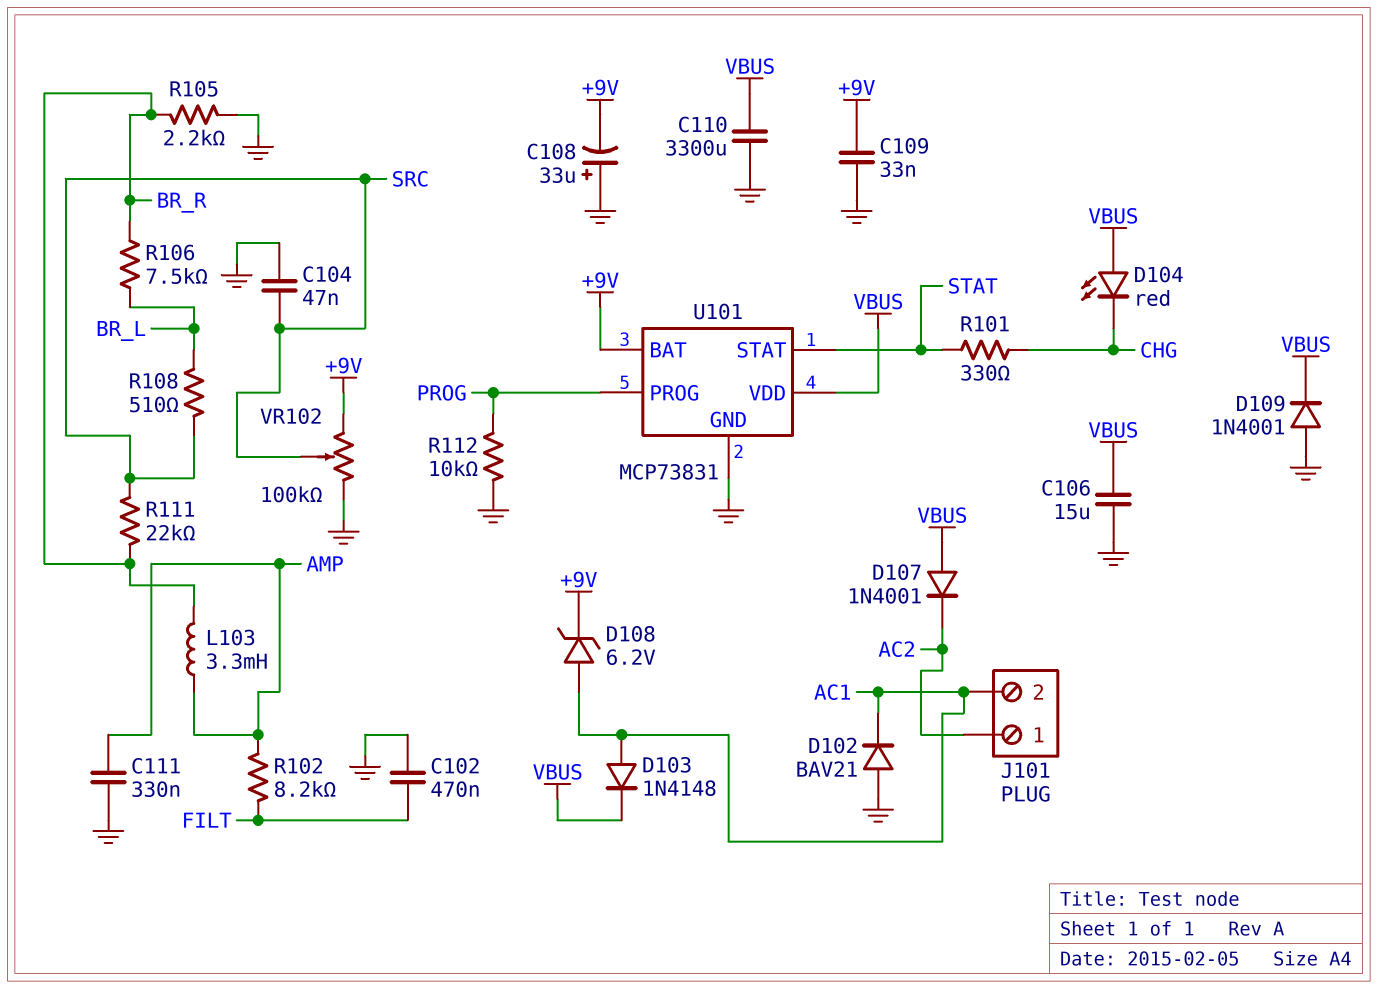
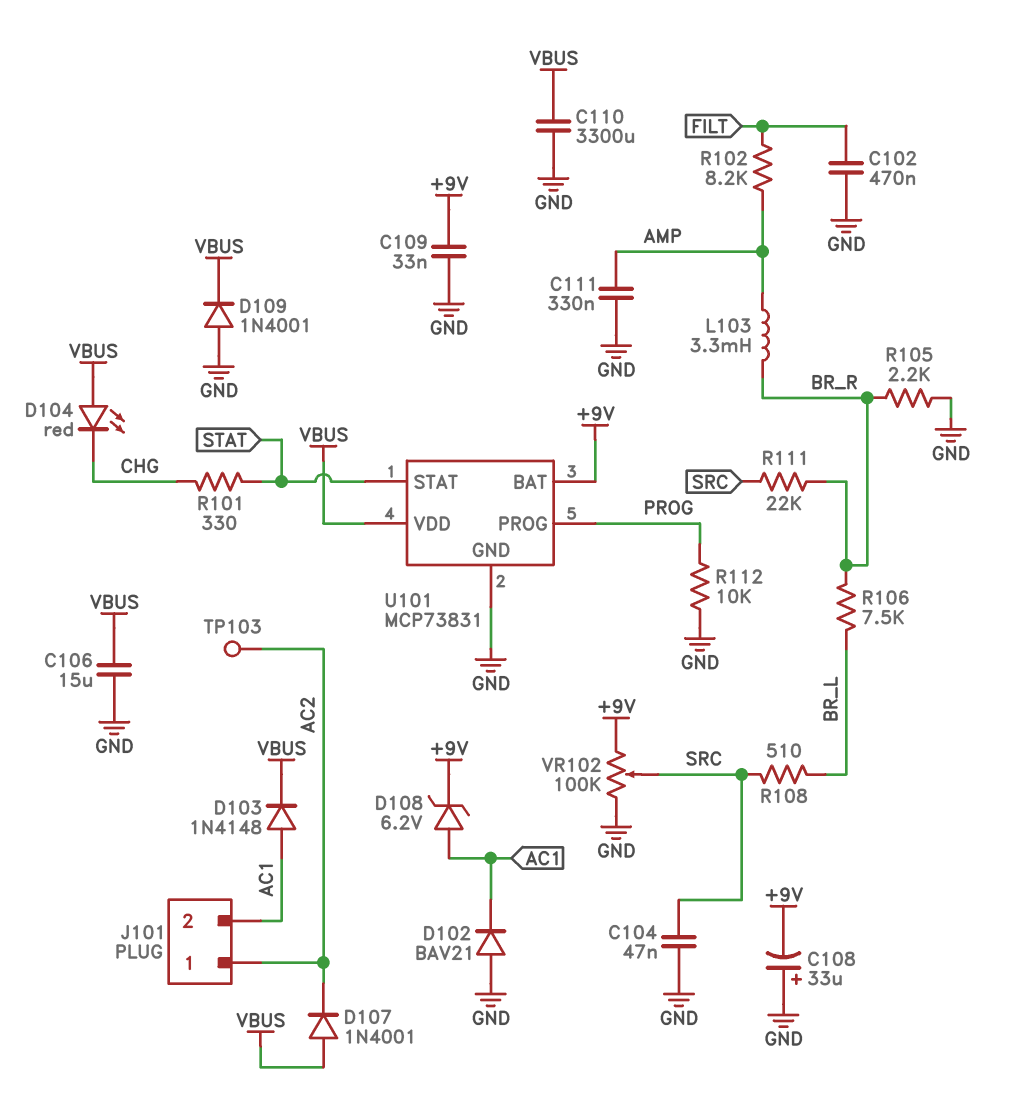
TP103: none -> test point (AC2)

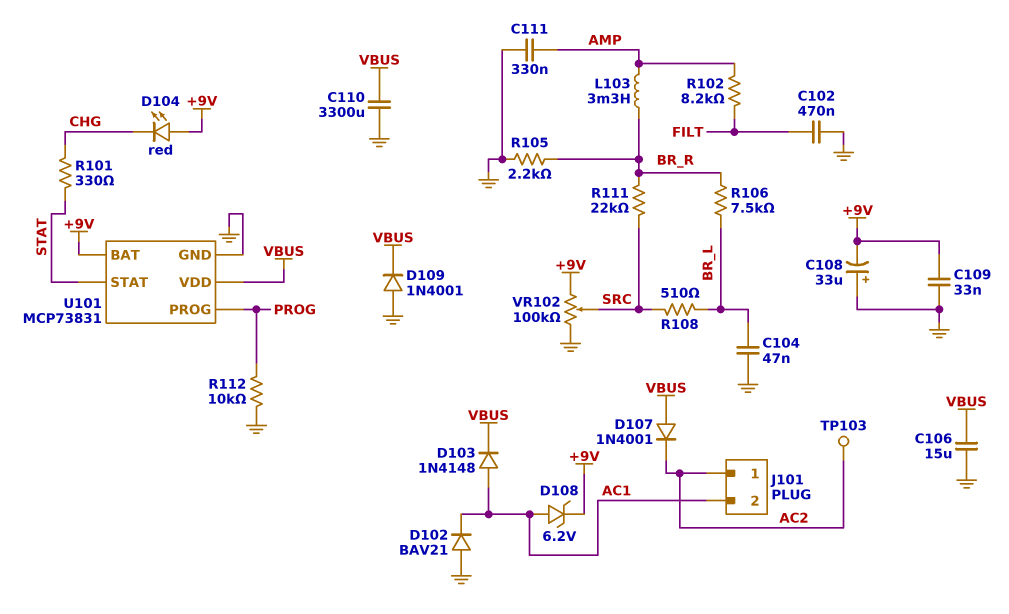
C104: 47nF (GND, SRC) -> 47nF (BR_L, GND)
D104: LED red (A VBUS, K CHG) -> LED red (A +9V, K CHG)

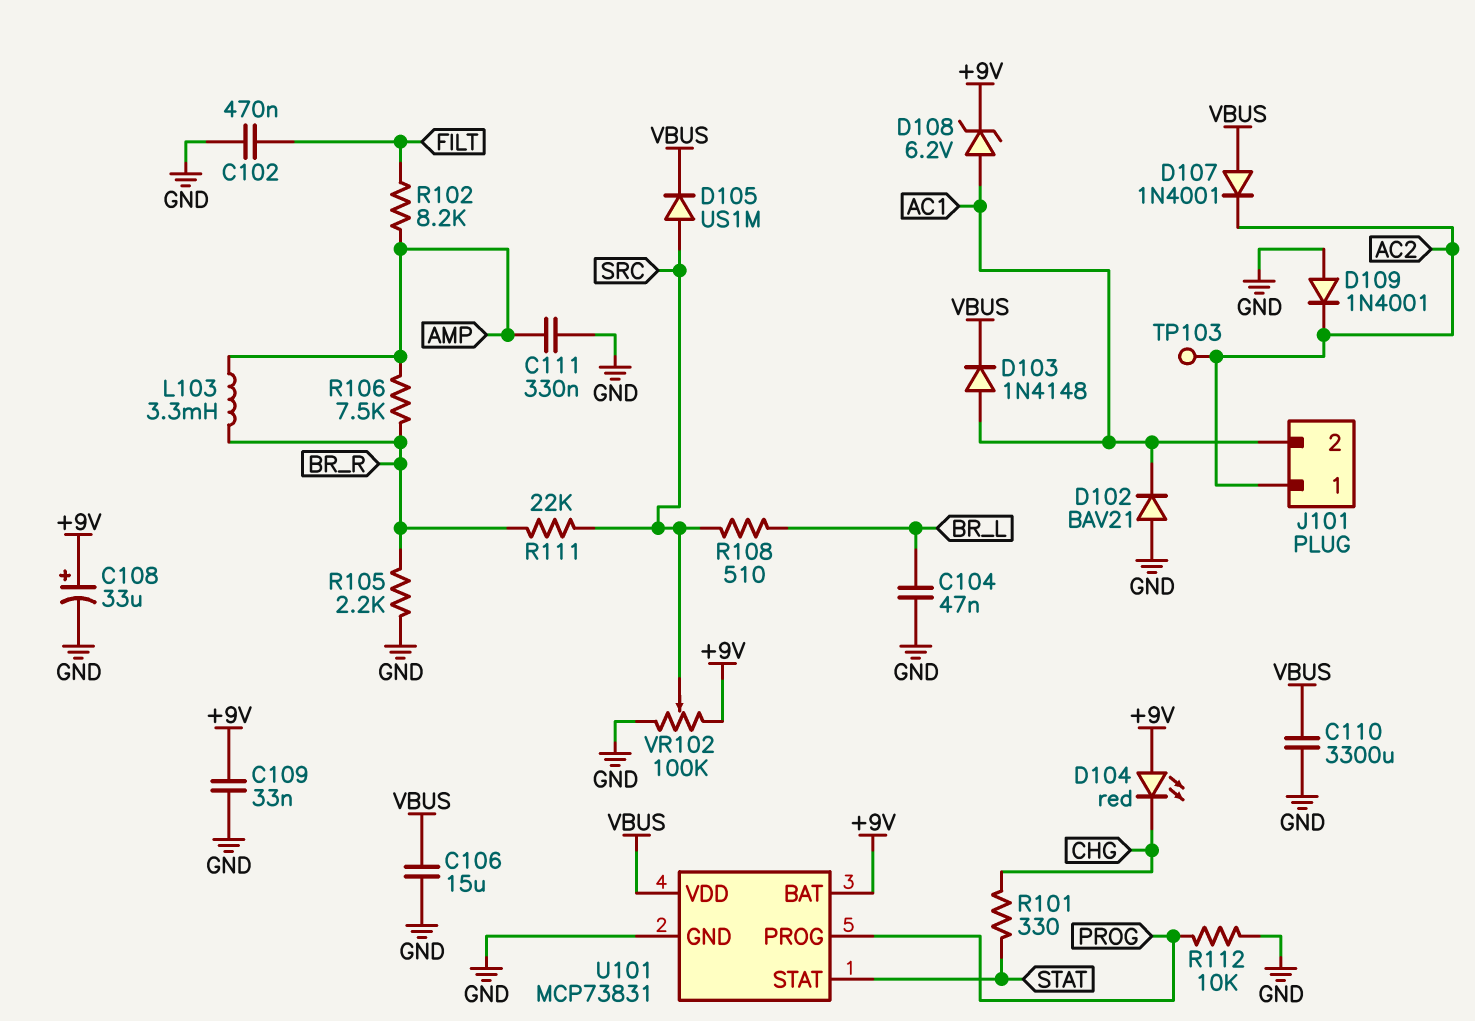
C108: 33uF (plus GND, minus +9V) -> 33uF (plus +9V, minus GND)
D105: none -> diode US1M (A SRC, K VBUS)
D109: diode 1N4001 (A GND, K VBUS) -> diode 1N4001 (A GND, K AC2)
R106: 7.5k (BR_L, BR_R) -> 7.5k (AMP, BR_R)

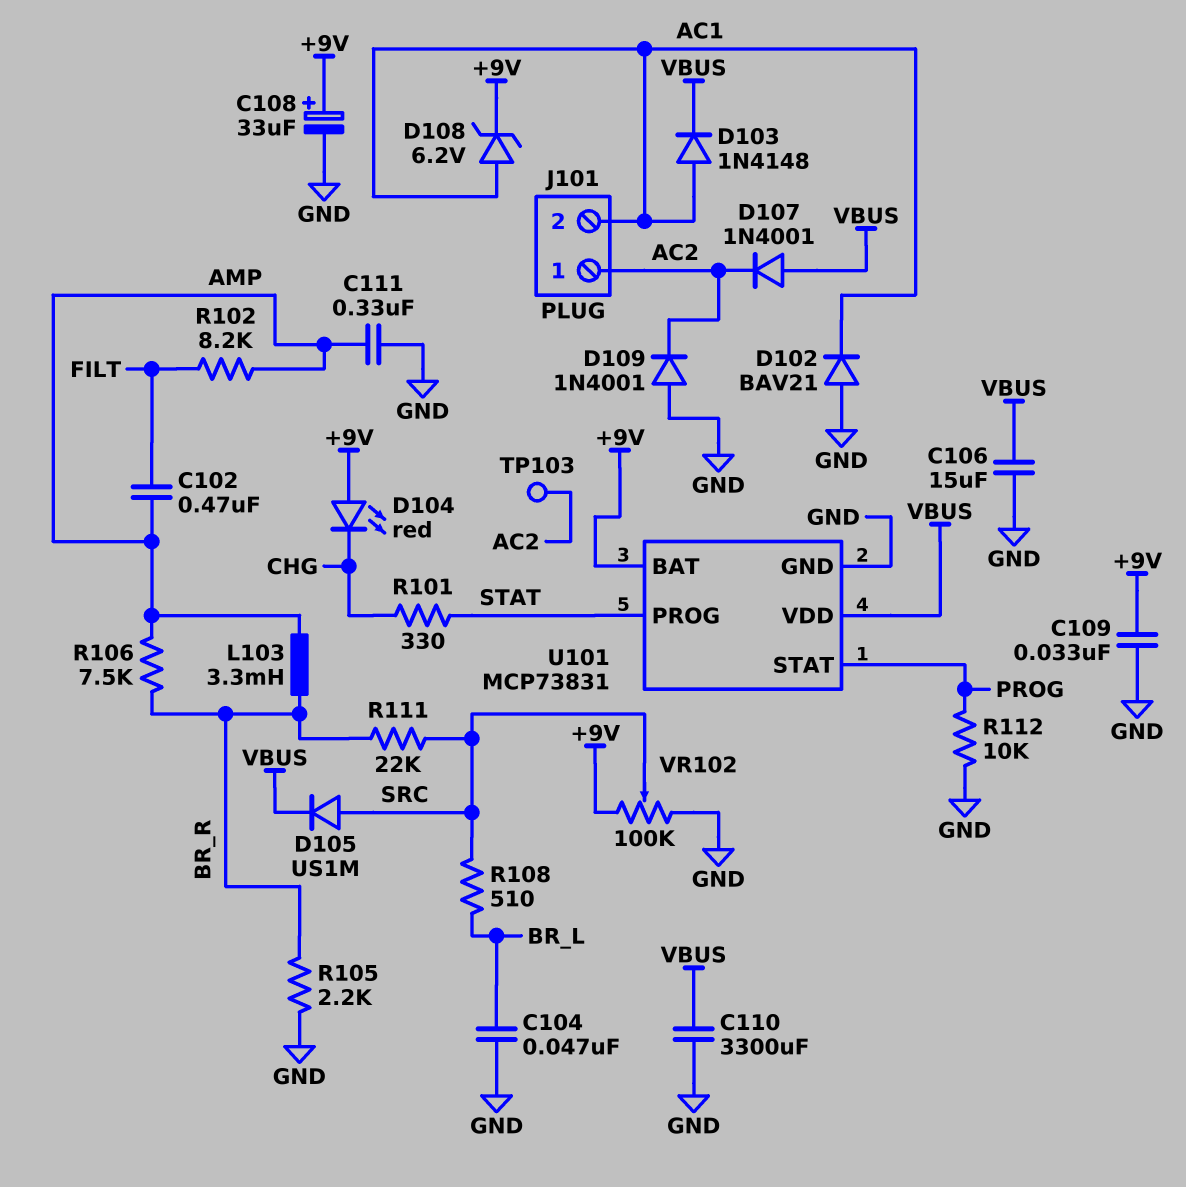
C102: 470nF (FILT, GND) -> 470nF (AMP, FILT)
U101 pin PROG: PROG -> STAT
U101 pin STAT: STAT -> PROG

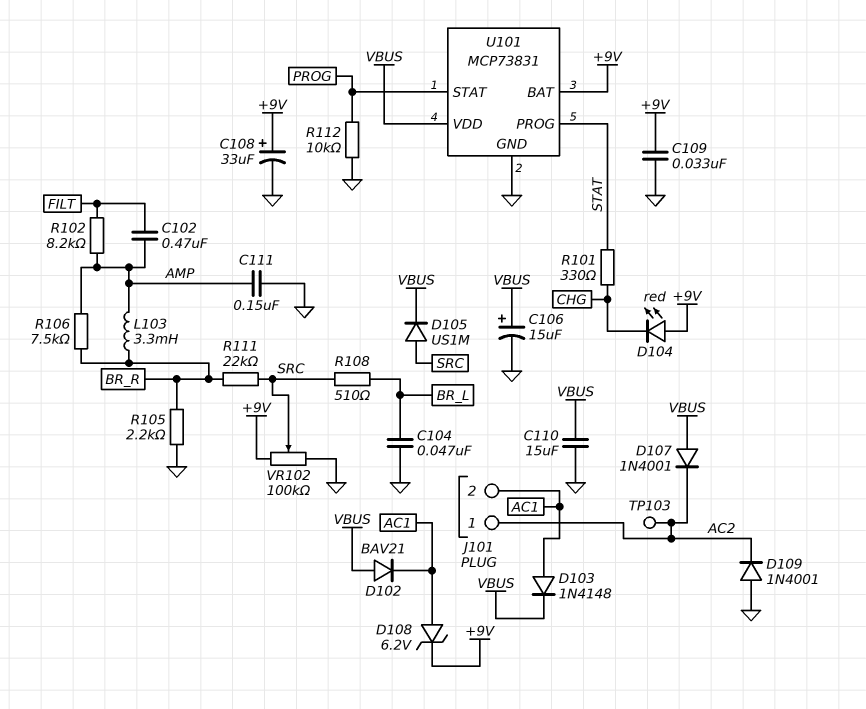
C106: 15uF (GND, VBUS) -> 15uF (plus VBUS, minus GND)
C110: 3300uF (GND, VBUS) -> 15uF (GND, VBUS)
C111: 330nF (AMP, GND) -> 150nF (AMP, GND)
D102: diode BAV21 (A GND, K AC1) -> diode BAV21 (A VBUS, K AC1)

